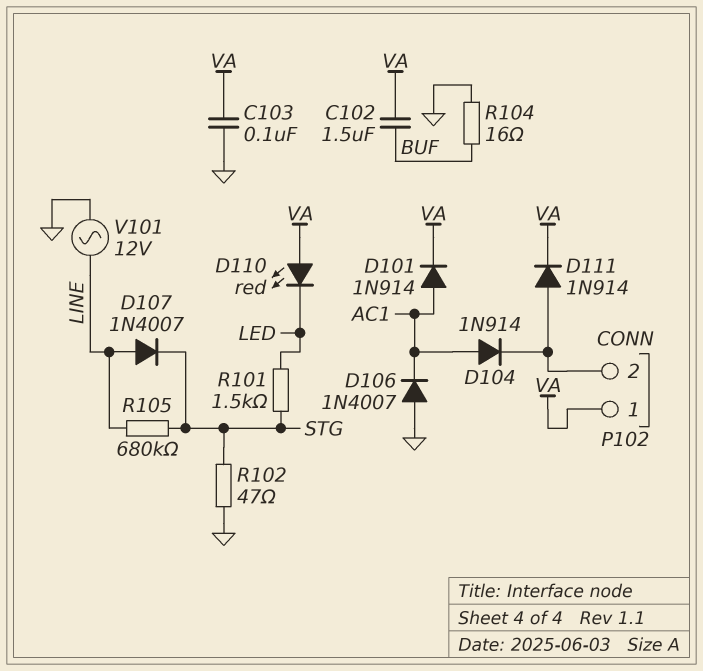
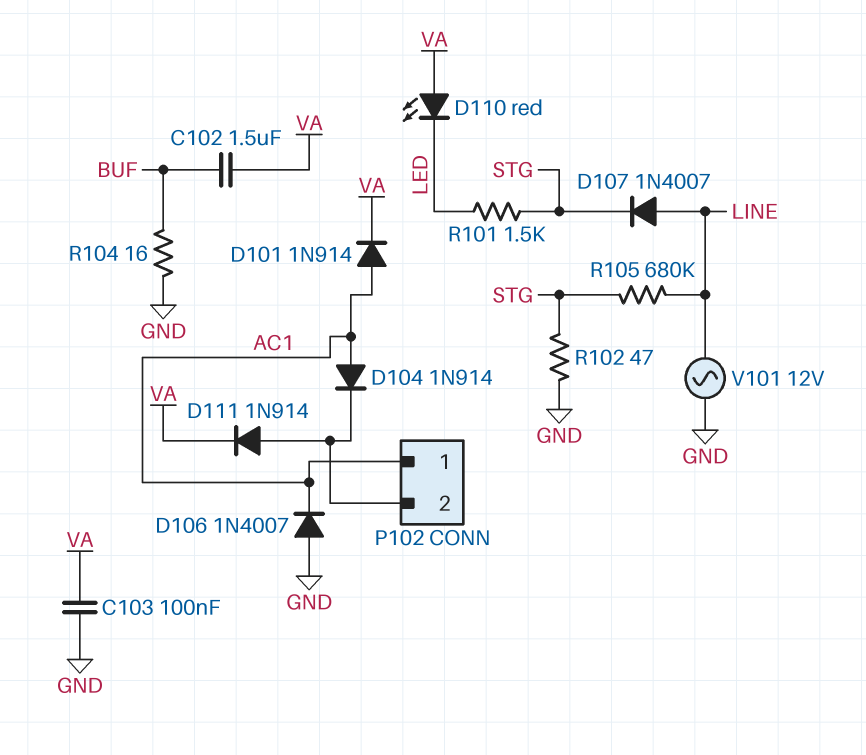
P102 pin 1: VA -> AC1

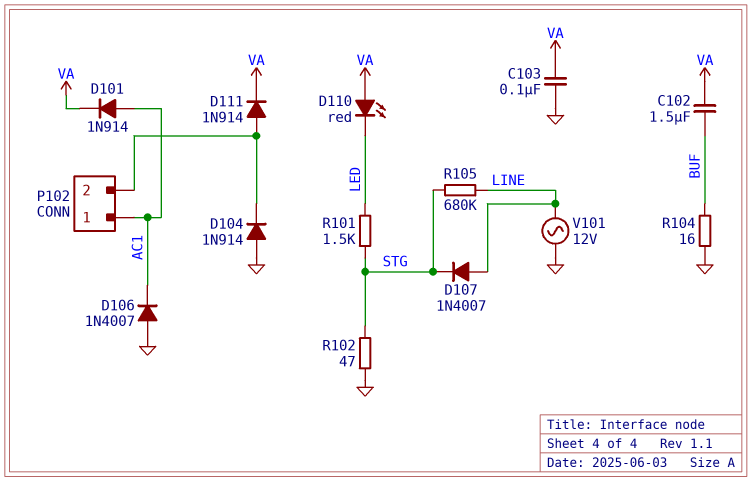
D104: diode 1N914 (A AC1, K P102/2) -> diode 1N914 (A GND, K P102/2)

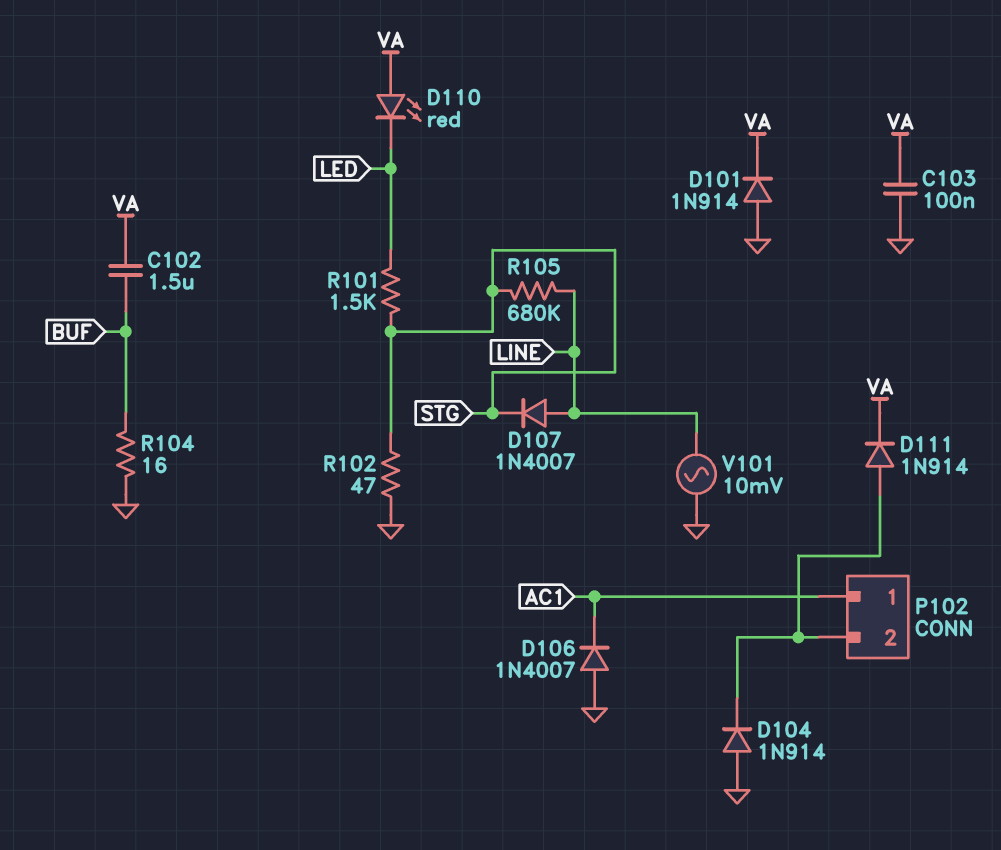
D101: diode 1N914 (A AC1, K VA) -> diode 1N914 (A GND, K VA)
V101: AC 12V (GND, LINE) -> AC 10mV (GND, LINE)

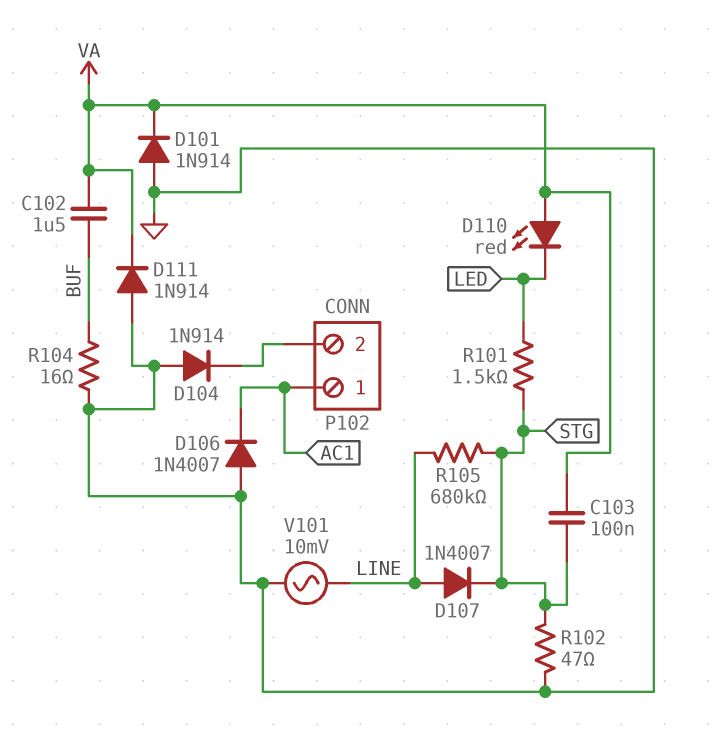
C103: 100nF (GND, VA) -> 100nF (STG, VA)
D111: diode 1N914 (A P102/2, K VA) -> diode 1N914 (A GND, K VA)

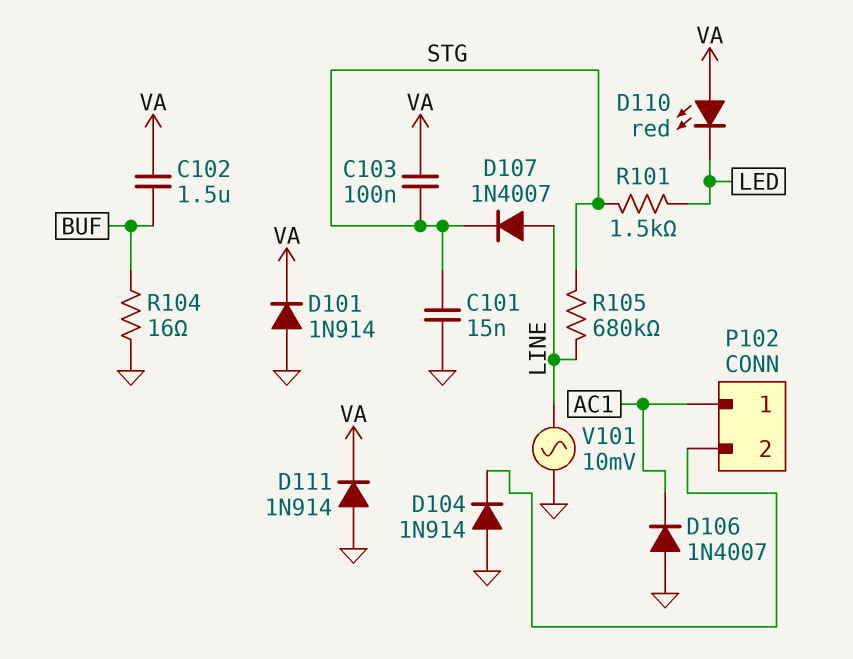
C101: none -> 15nF (GND, STG)
R102: 47 (GND, STG) -> none

